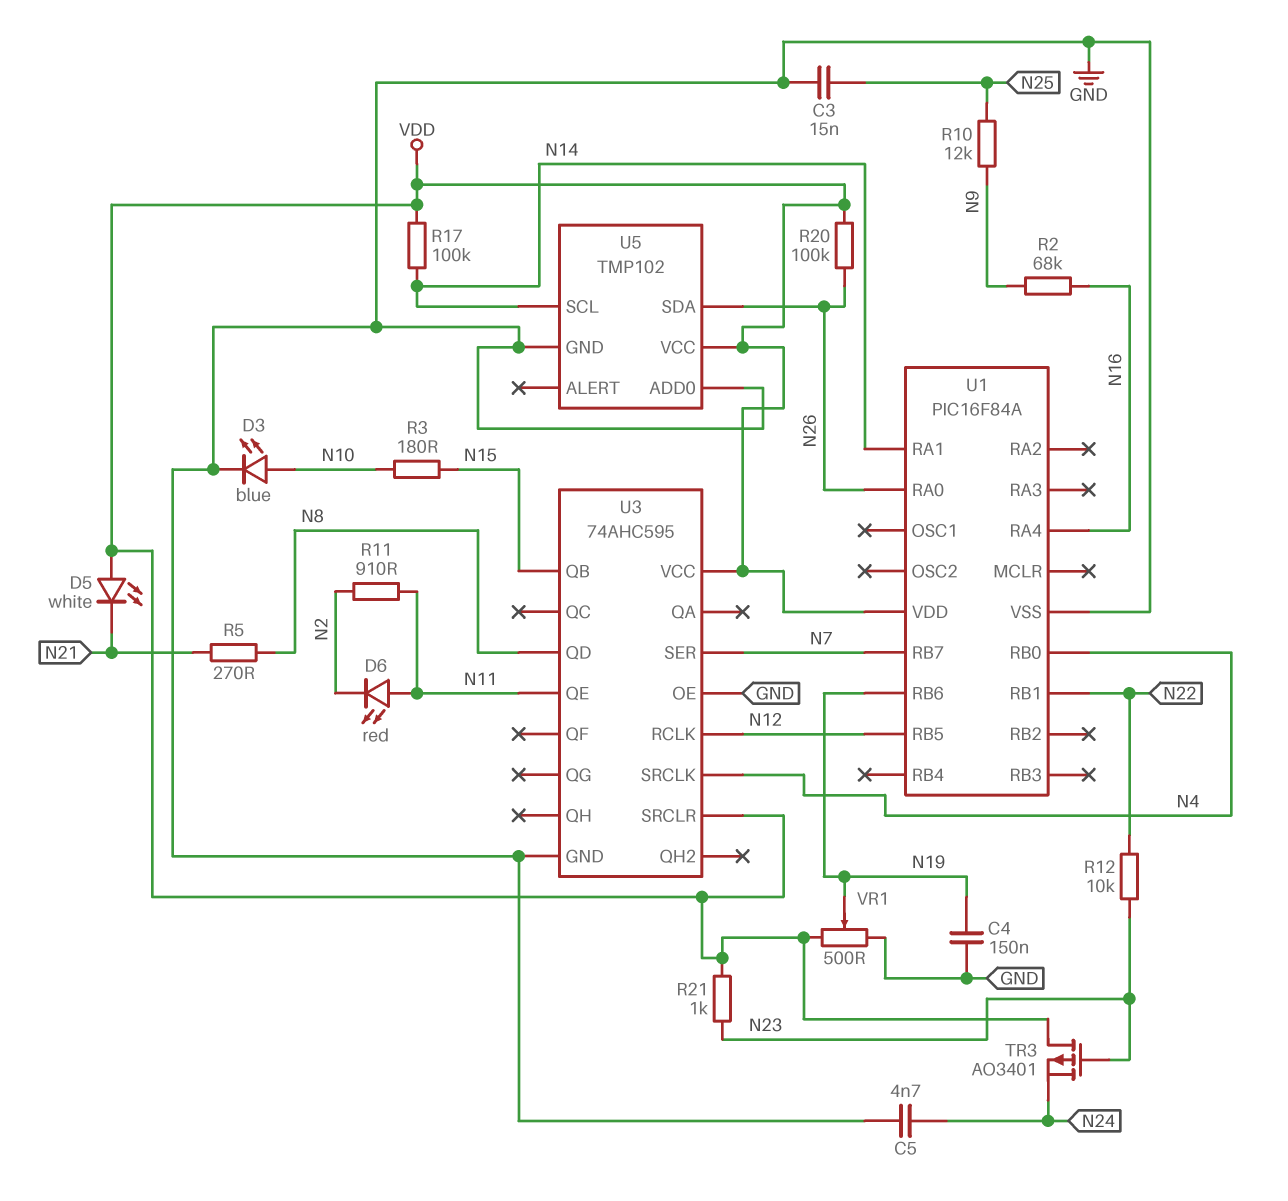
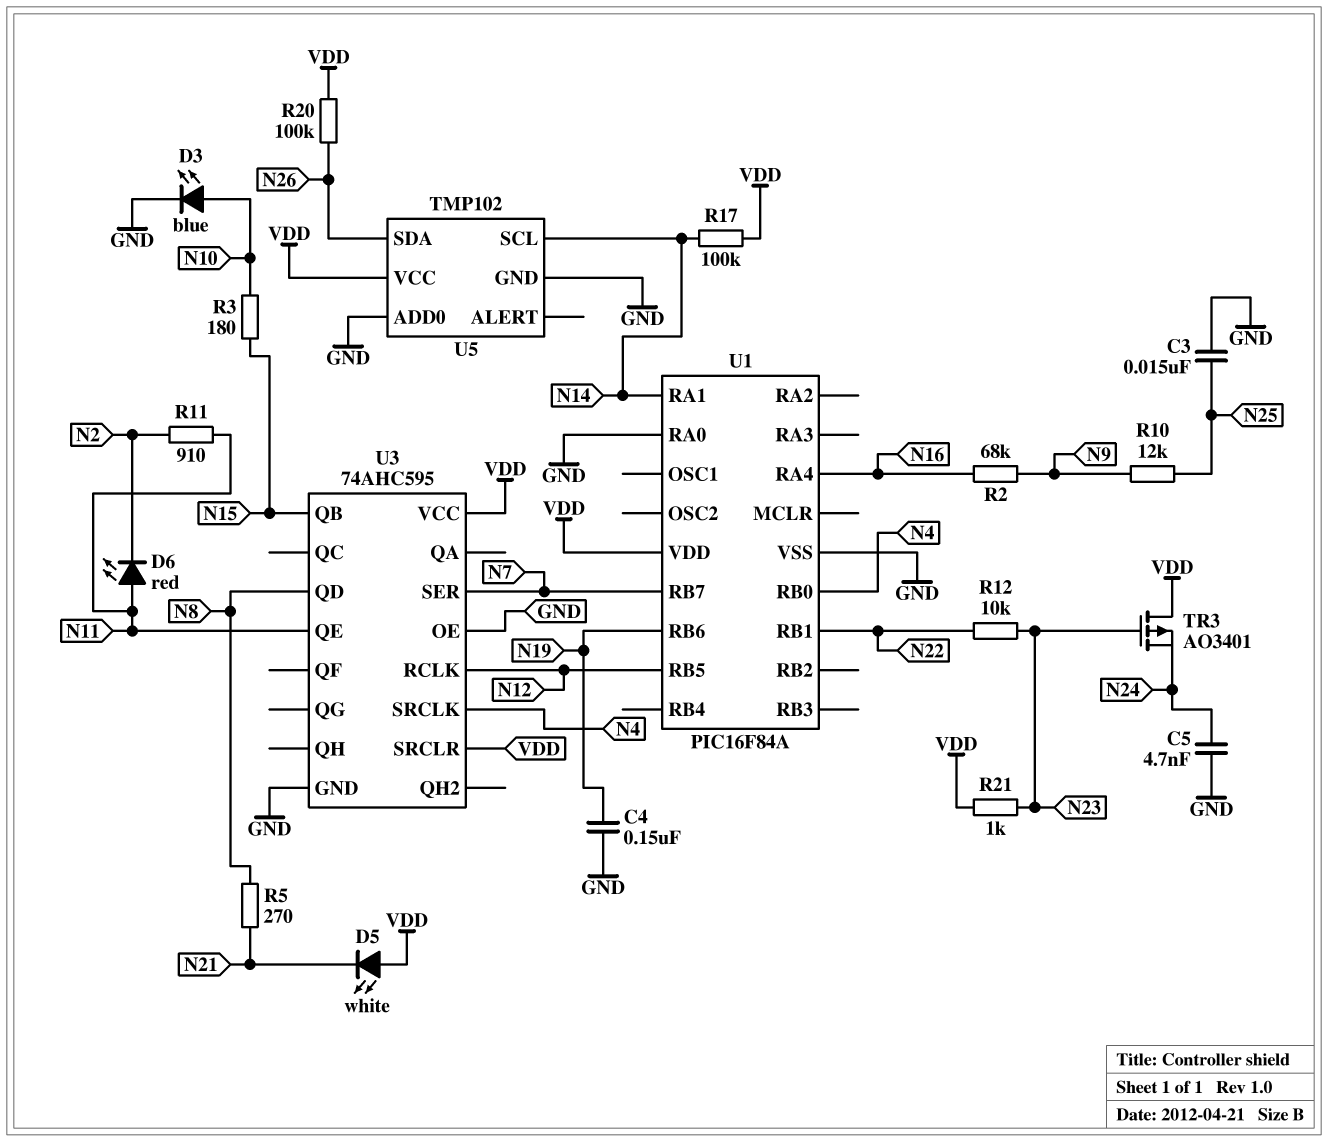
U1 pin RA0: N26 -> GND
VR1: 500 (GND, VDD, wiper N19) -> none

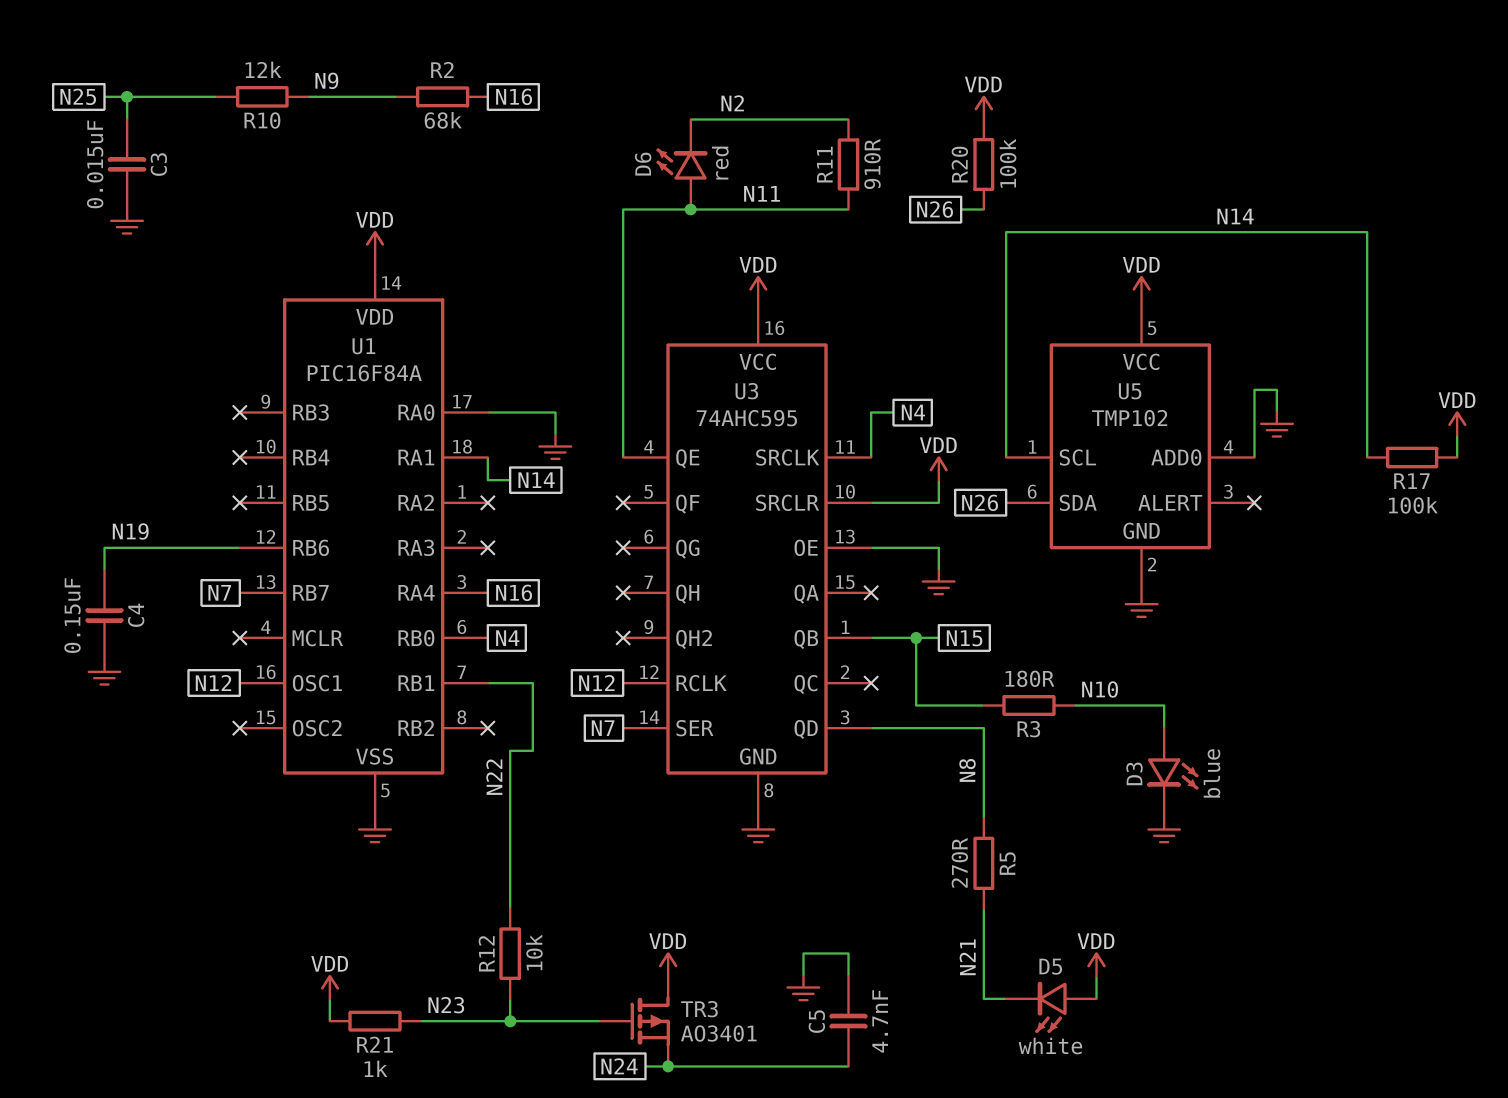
U1 pin OSC1: none -> N12
U1 pin RB5: N12 -> none

